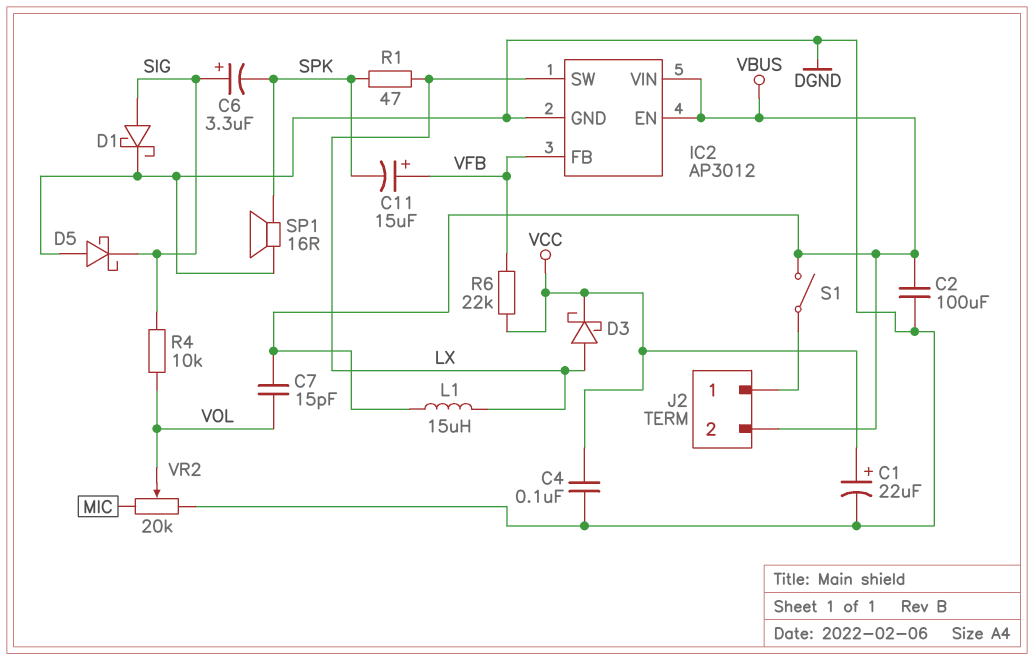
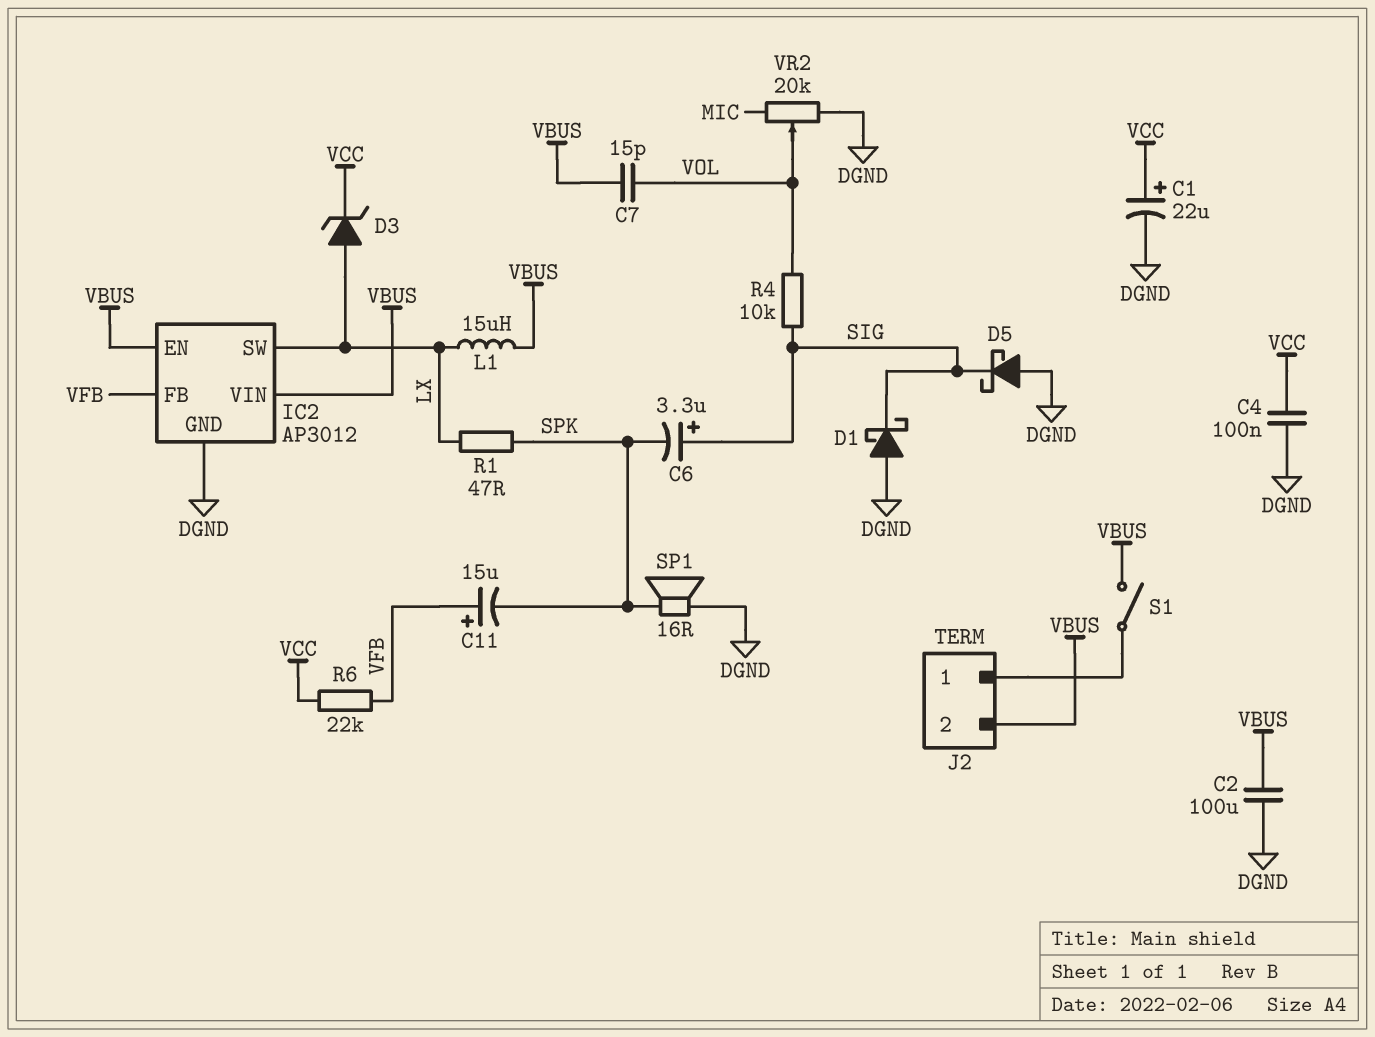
D1: schottky (A SIG, K DGND) -> schottky (A DGND, K SIG)
D3: schottky (A LX, K VCC) -> zener (A LX, K VCC)

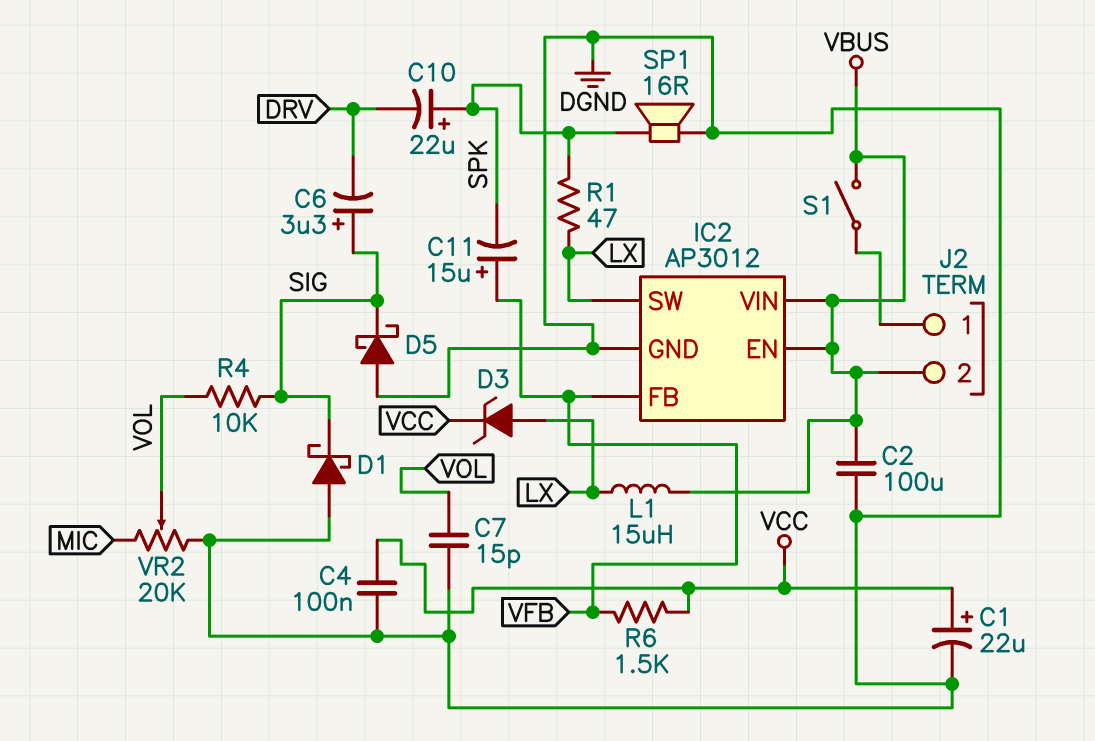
C6: 3.3uF (plus SIG, minus SPK) -> 3.3uF (plus SIG, minus DRV)
C7: 15pF (VBUS, VOL) -> 15pF (DGND, VOL)
C10: none -> 22uF (plus SPK, minus DRV)
R6: 22k (VCC, VFB) -> 1.5k (VCC, VFB)

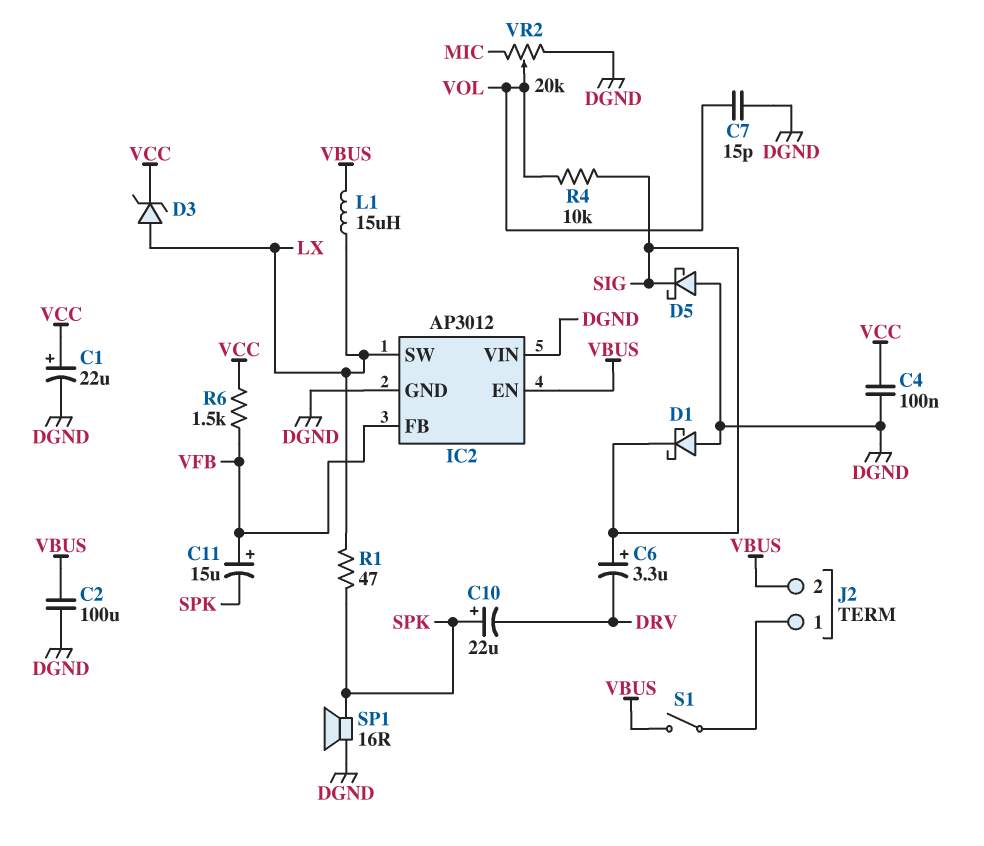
IC2 pin VIN: VBUS -> DGND

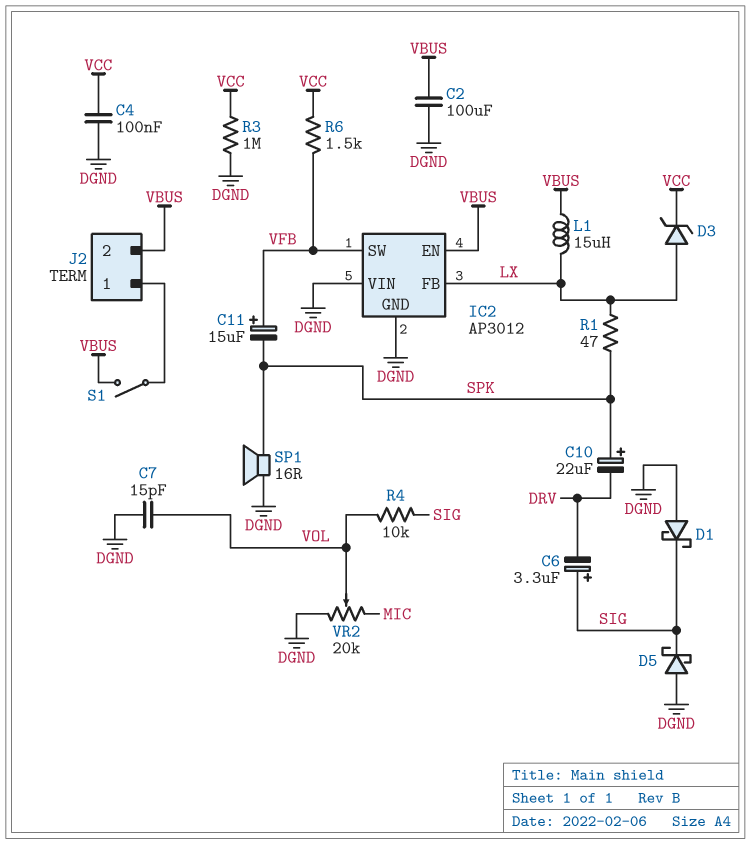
C1: 22uF (plus VCC, minus DGND) -> none
IC2 pin FB: VFB -> LX
IC2 pin SW: LX -> VFB
R3: none -> 1M (DGND, VCC)

